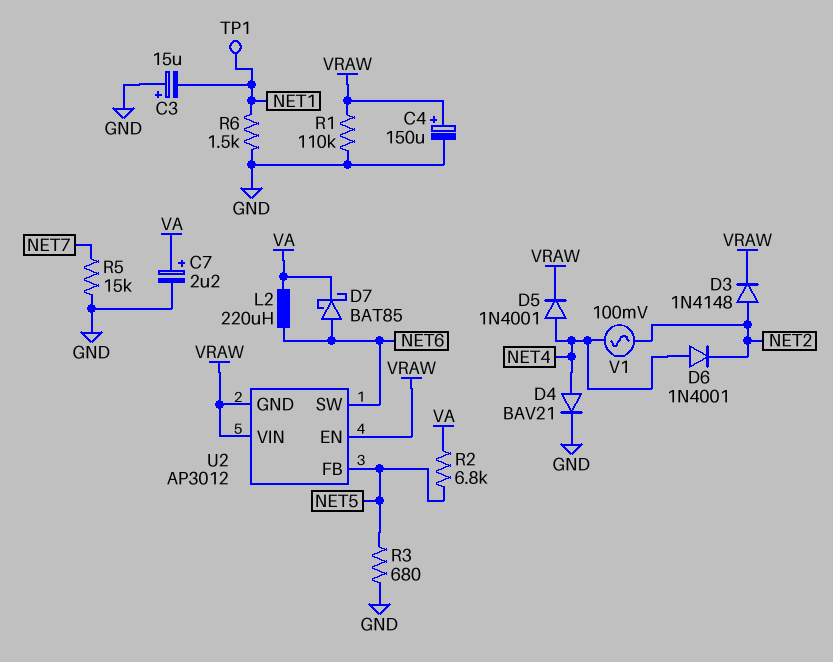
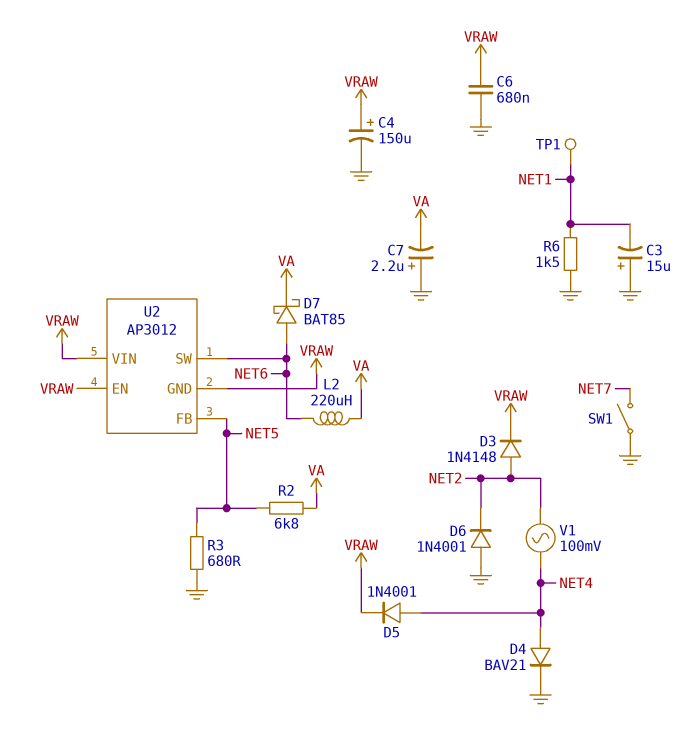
C6: none -> 680nF (GND, VRAW)
C7: 2.2uF (plus VA, minus GND) -> 2.2uF (plus GND, minus VA)
D6: diode 1N4001 (A NET4, K NET2) -> diode 1N4001 (A GND, K NET2)
R1: 110k (GND, VRAW) -> none
R5: 15k (GND, NET7) -> none
SW1: none -> switch (GND, NET7)

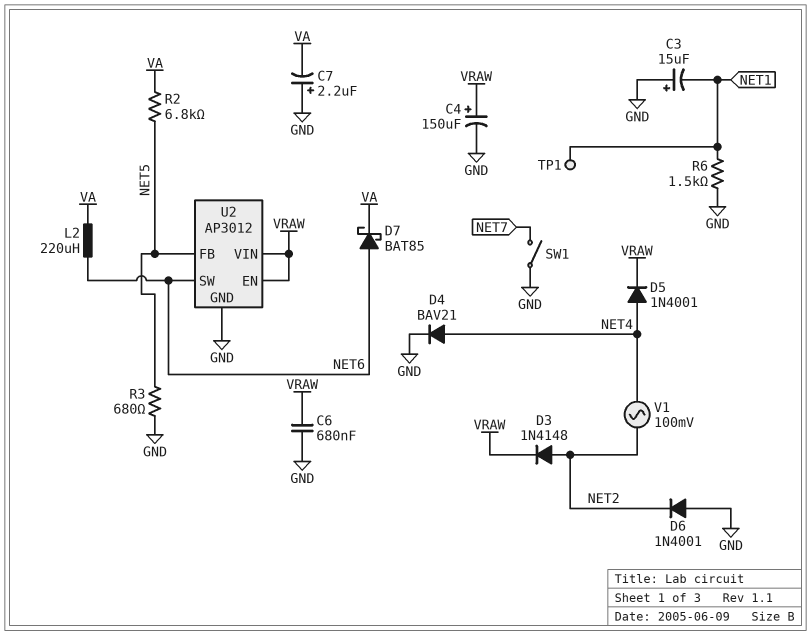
U2 pin GND: VRAW -> GND

